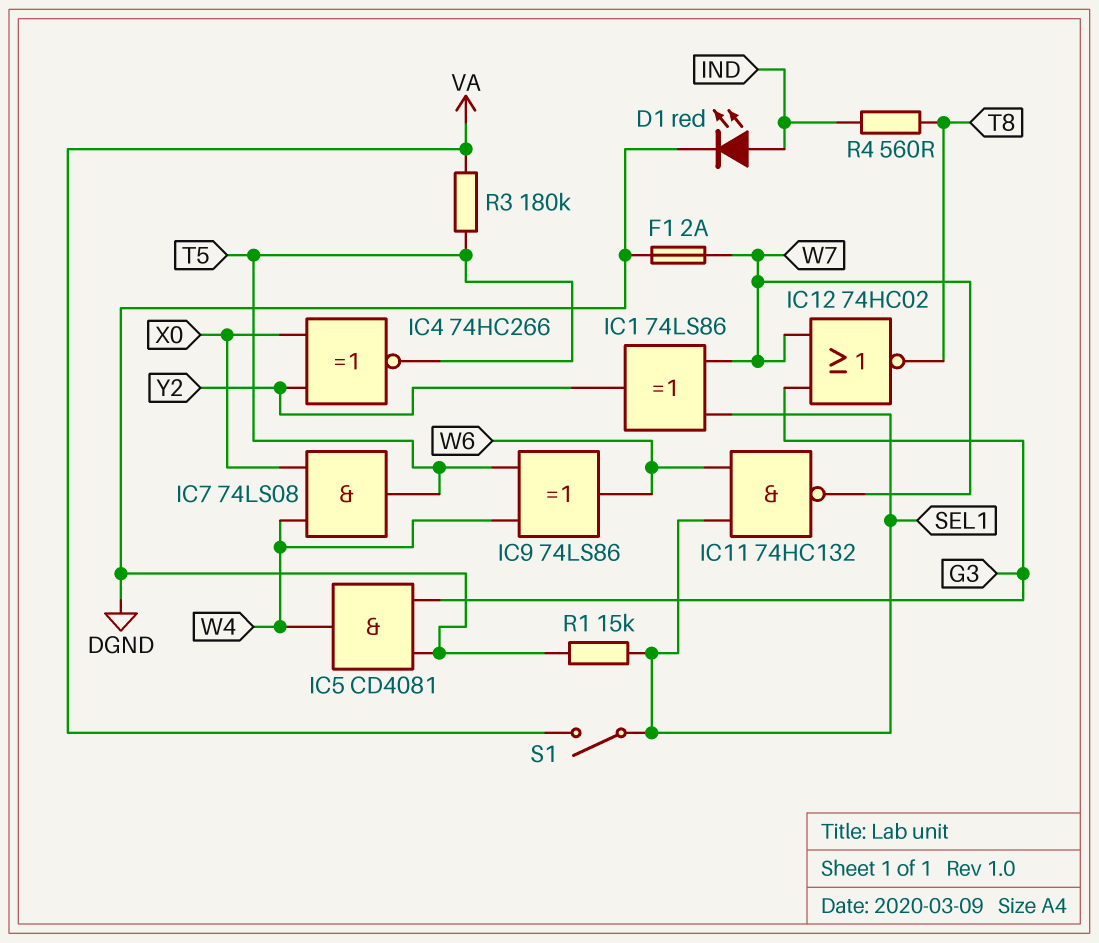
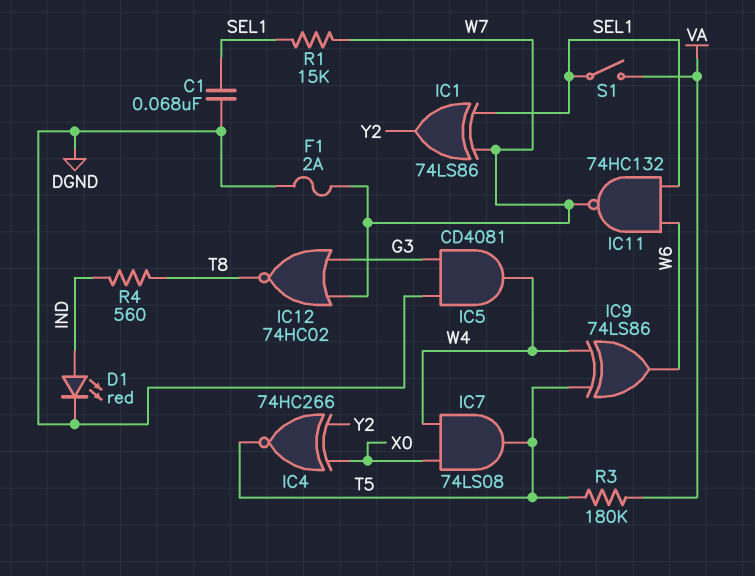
C1: none -> 68nF (DGND, SEL1)
R1: 15k (DGND, SEL1) -> 15k (SEL1, W7)

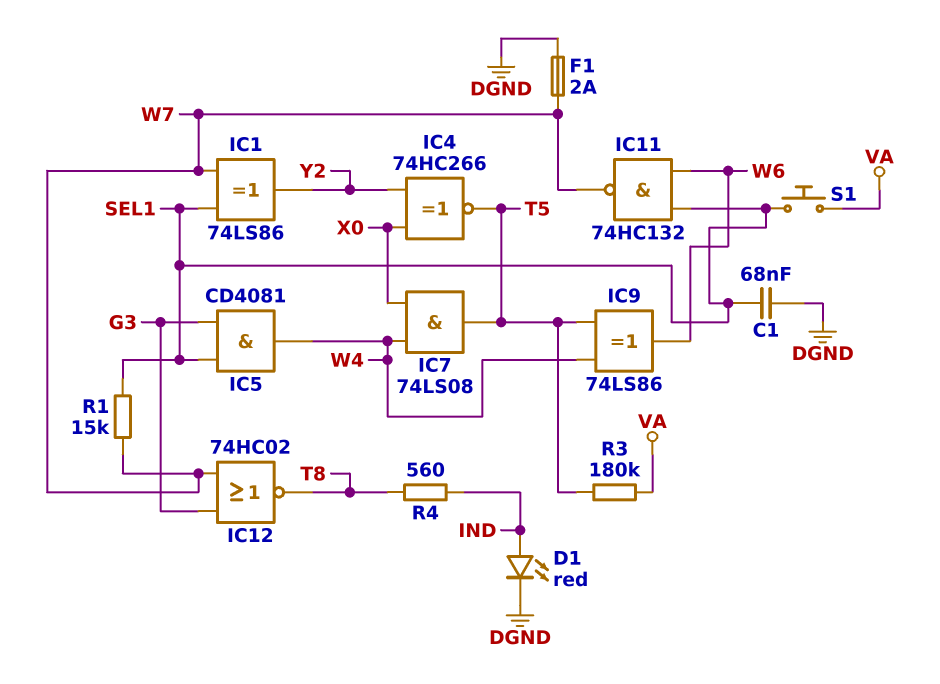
IC5: AND CD4081 (in DGND, in G3, out W4) -> AND CD4081 (in G3, in SEL1, out W4)
S1: switch (SEL1, VA) -> button (SEL1, VA)

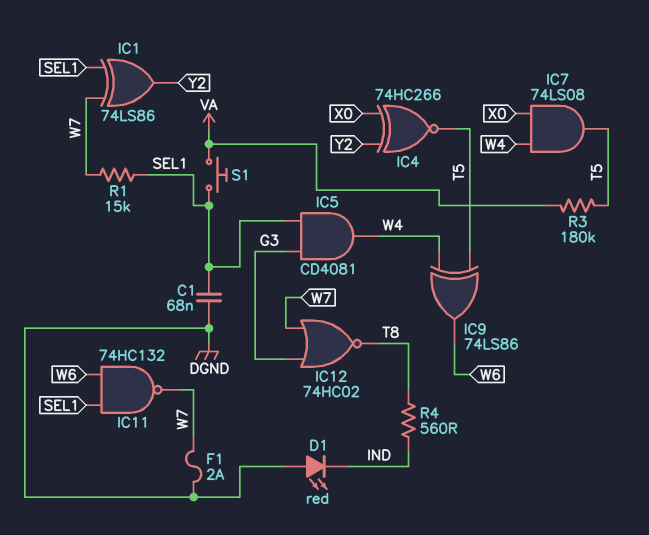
D1: LED red (A IND, K DGND) -> LED red (A DGND, K IND)

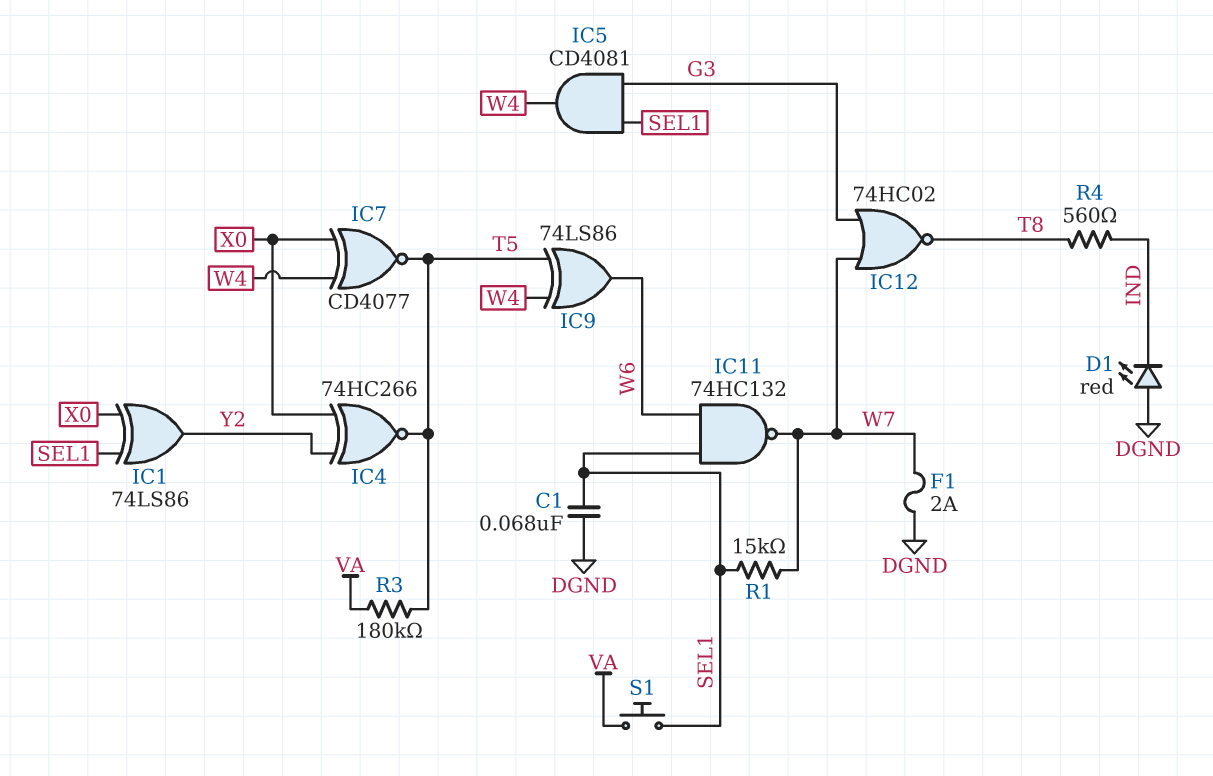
IC1: XOR 74LS86 (in SEL1, in W7, out Y2) -> XOR 74LS86 (in SEL1, in X0, out Y2)
IC7: AND 74LS08 (in W4, in X0, out T5) -> XNOR CD4077 (in W4, in X0, out T5)

